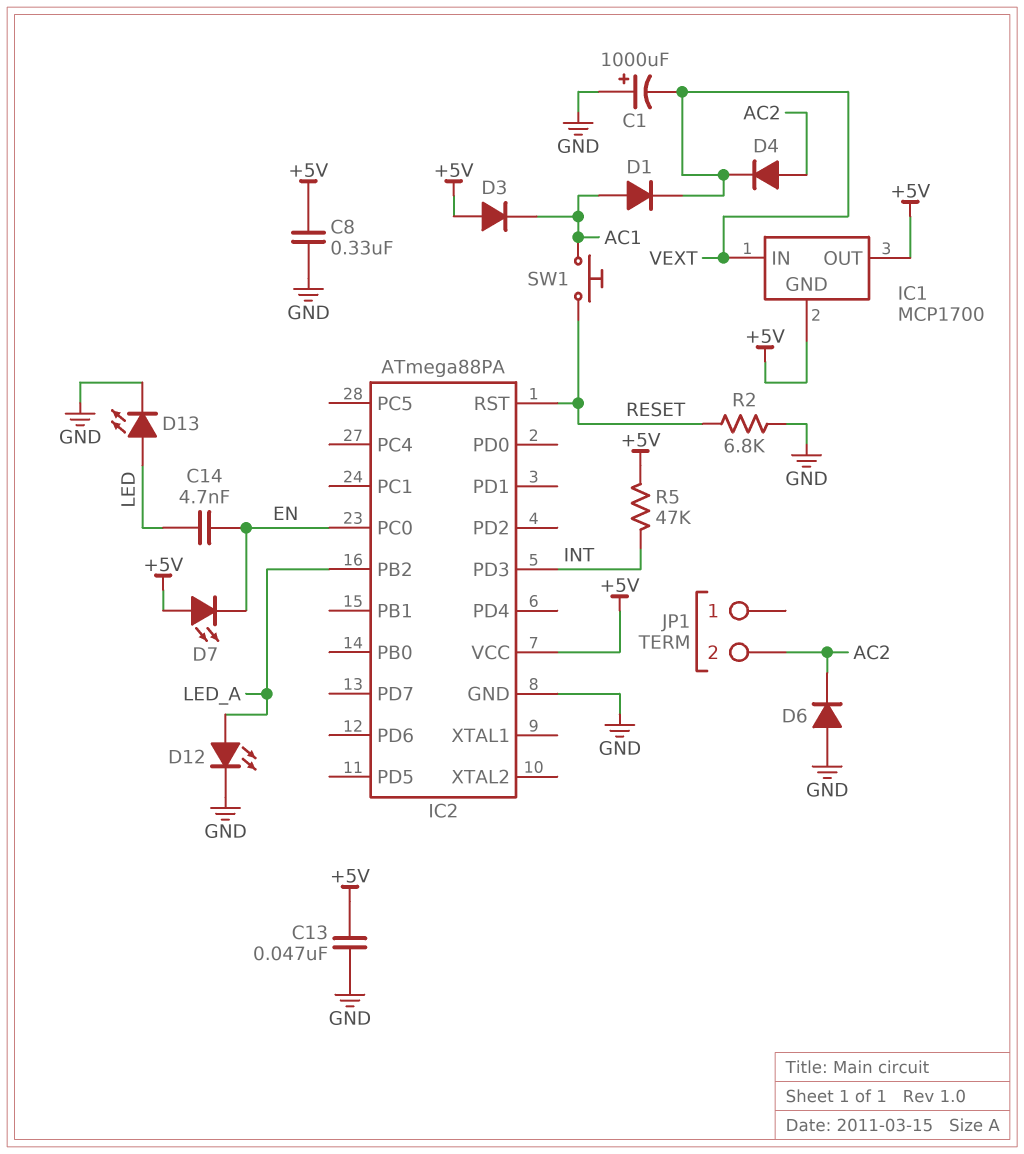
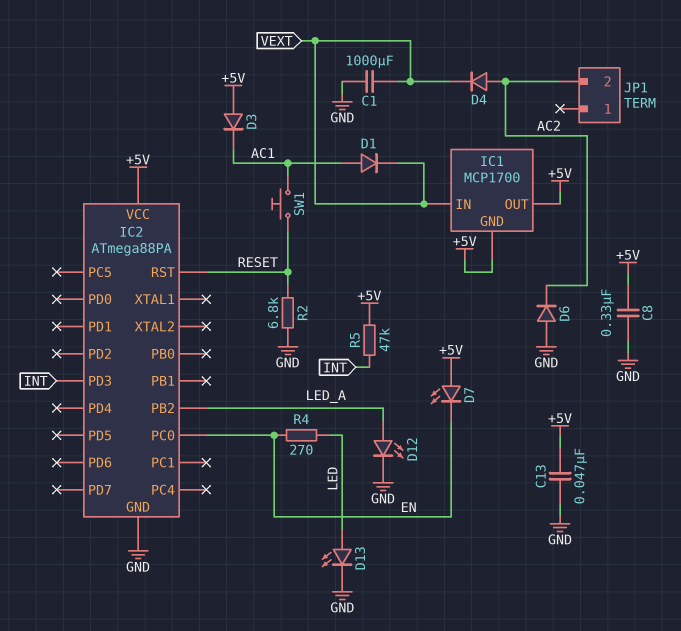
C1: 1000uF (plus GND, minus VEXT) -> 1000uF (GND, VEXT)
C14: 4.7nF (EN, LED) -> none
R4: none -> 270 (EN, LED)

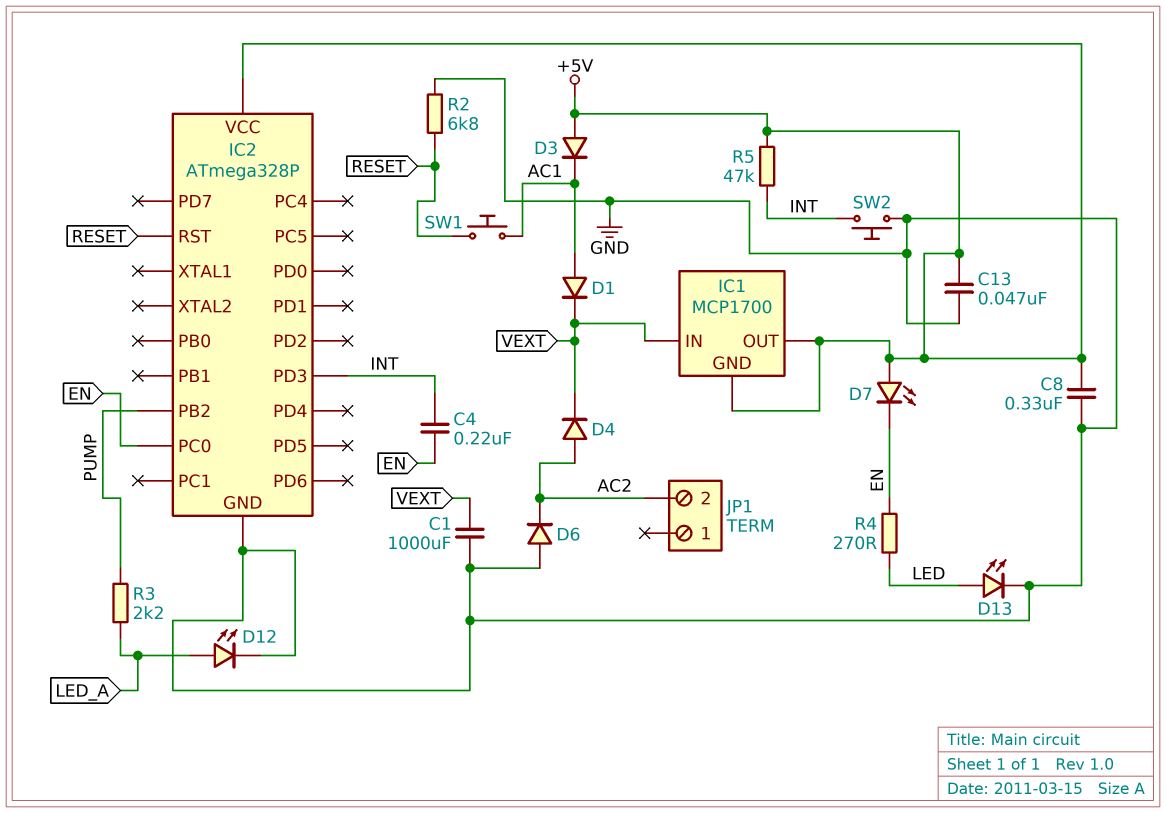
C4: none -> 220nF (EN, INT)
IC2: ATmega88PA -> ATmega328P
IC2 pin PB2: LED_A -> PUMP
R3: none -> 2.2k (LED_A, PUMP)
SW2: none -> button (GND, INT)

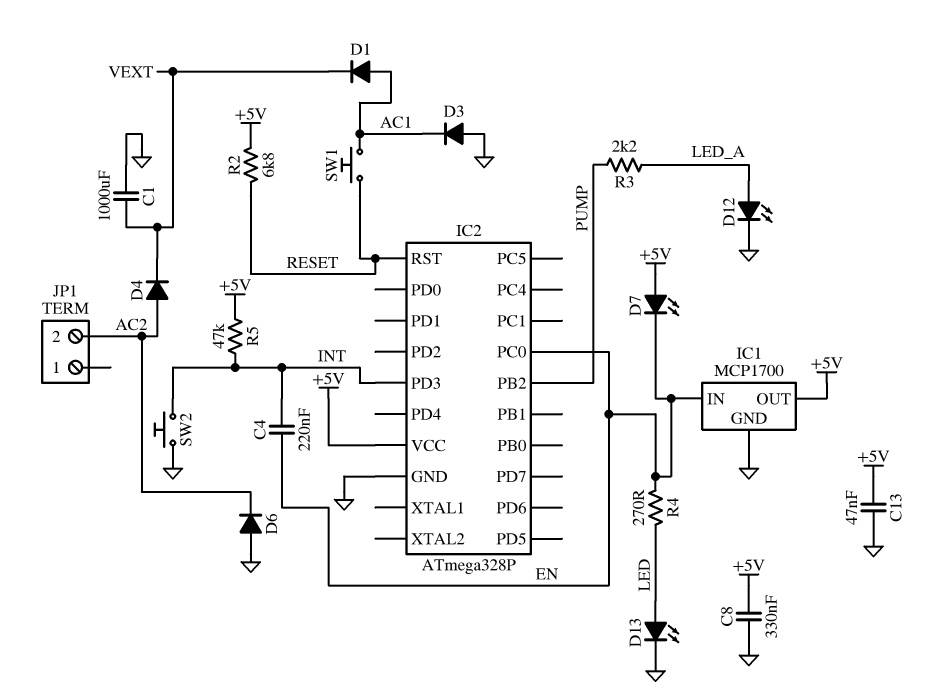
D3: diode (A +5V, K AC1) -> diode (A GND, K AC1)
IC1 pin GND: +5V -> GND
IC1 pin IN: VEXT -> EN
R2: 6.8k (GND, RESET) -> 6.8k (+5V, RESET)

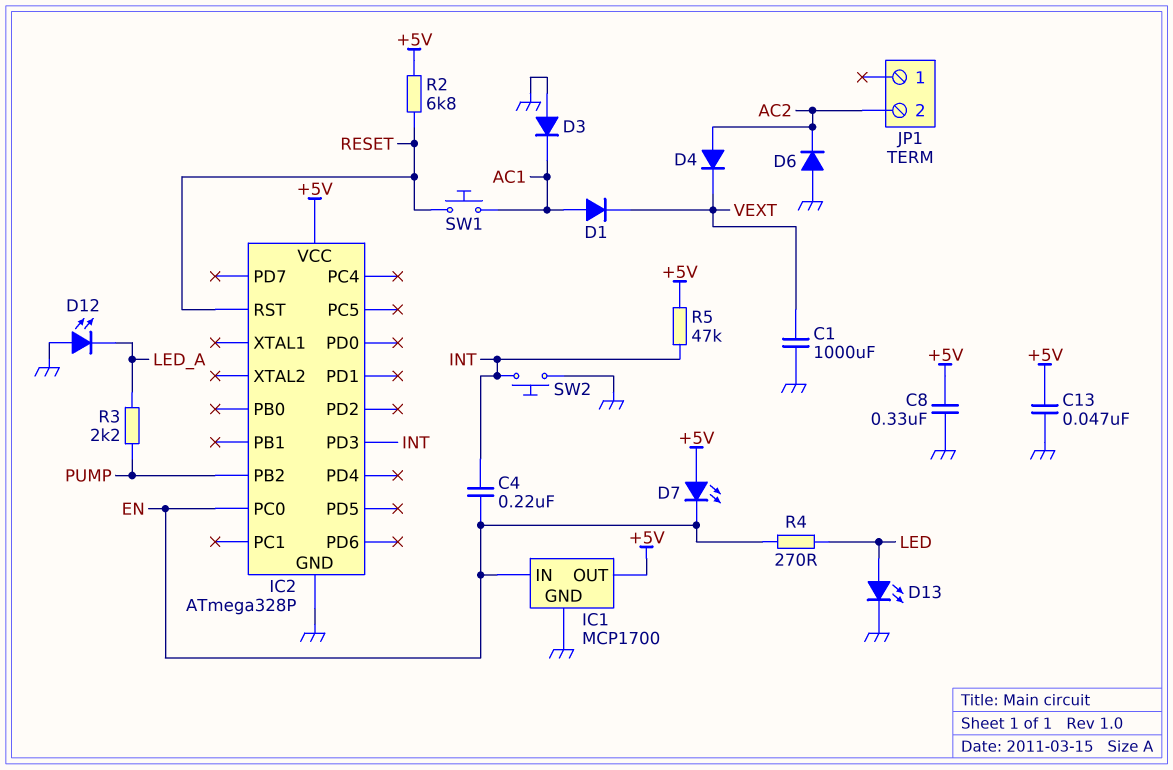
D12: LED (A LED_A, K GND) -> LED (A GND, K LED_A)

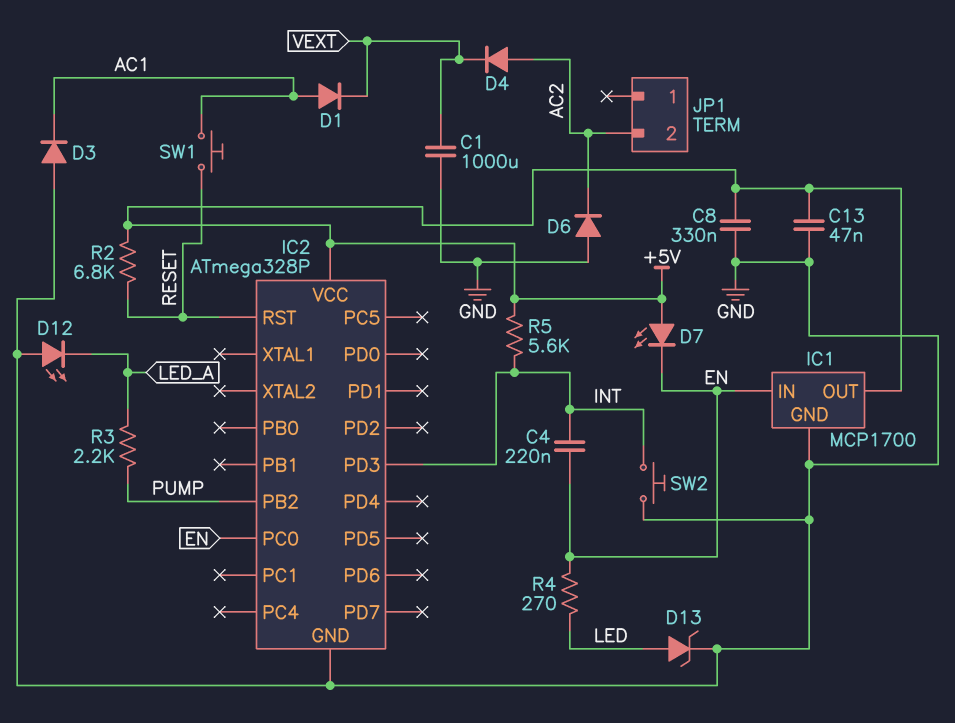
D13: LED (A LED, K GND) -> zener (A LED, K GND)
R5: 47k (+5V, INT) -> 5.6k (+5V, INT)

